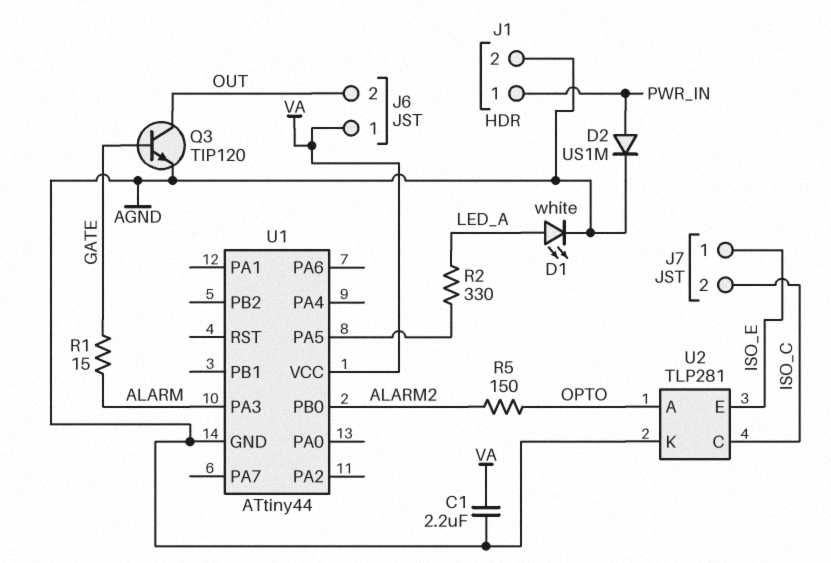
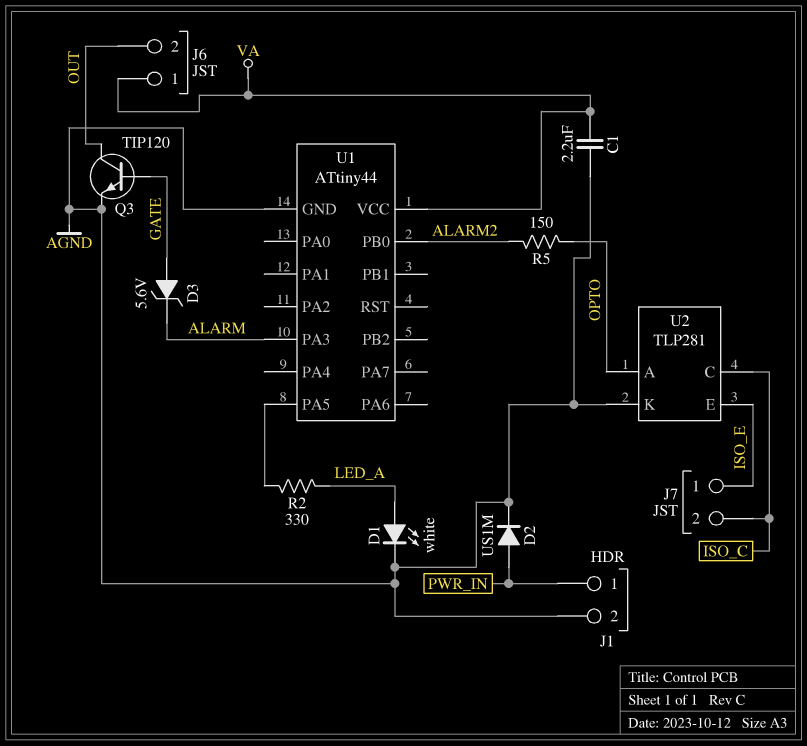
D3: none -> zener 5.6V (A GATE, K ALARM)
R1: 15 (ALARM, GATE) -> none

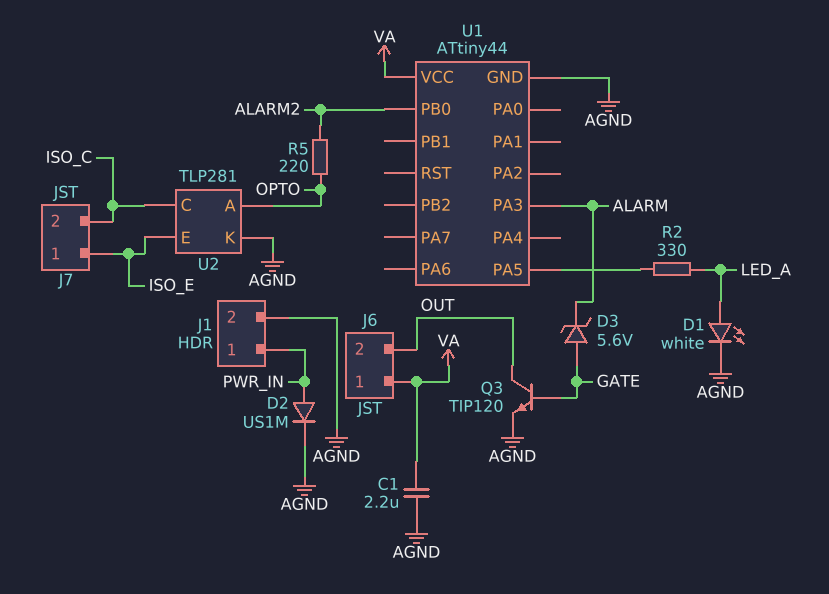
R5: 150 (ALARM2, OPTO) -> 220 (ALARM2, OPTO)

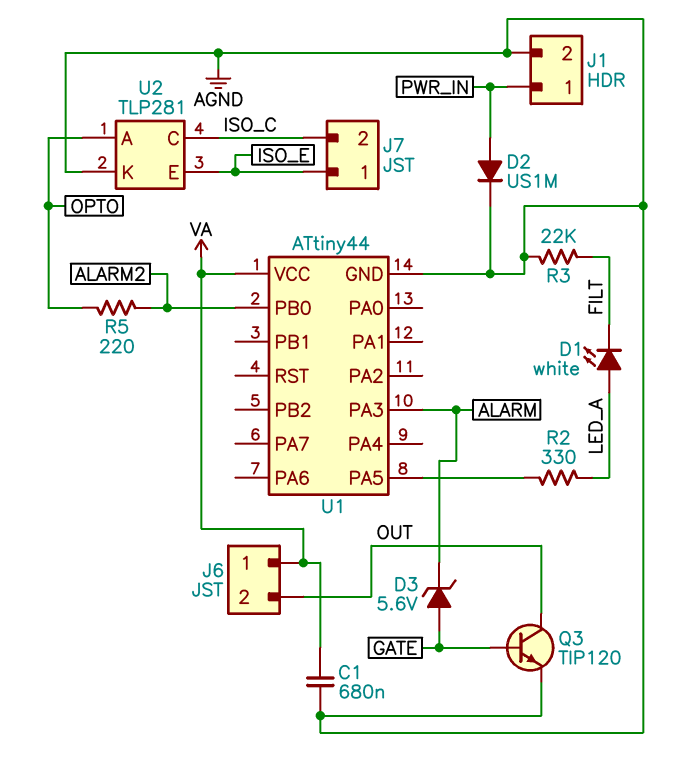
C1: 2.2uF (AGND, VA) -> 680nF (AGND, VA)
D1: LED white (A LED_A, K AGND) -> LED white (A LED_A, K FILT)
R3: none -> 22k (AGND, FILT)

